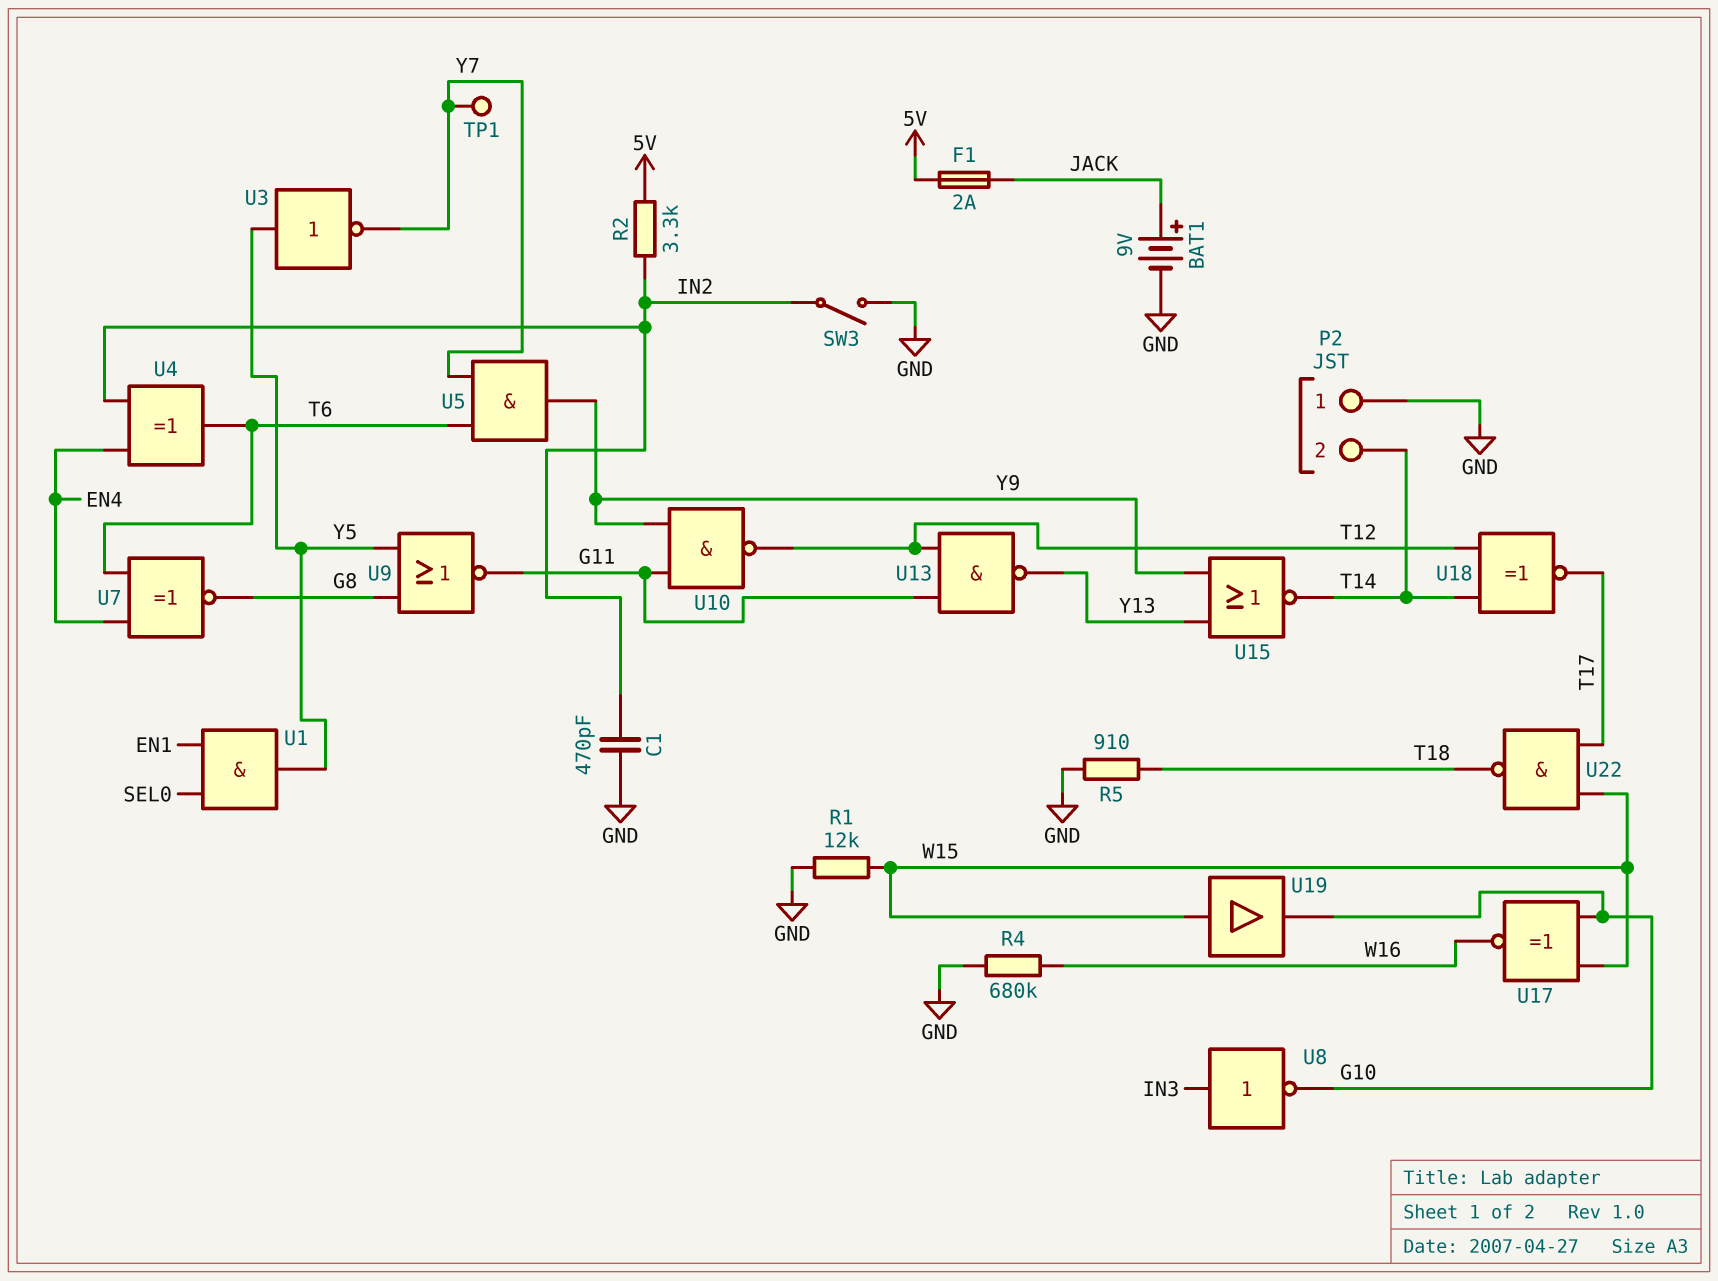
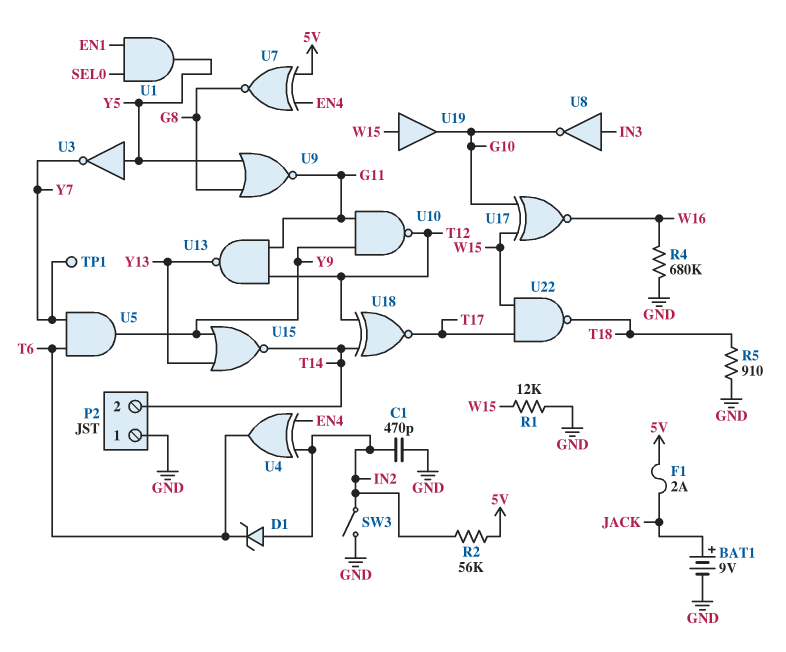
D1: none -> zener (A IN2, K T6)
R2: 3.3k (5V, IN2) -> 56k (5V, IN2)
U7: XNOR (in EN4, in T6, out G8) -> XNOR (in 5V, in EN4, out G8)

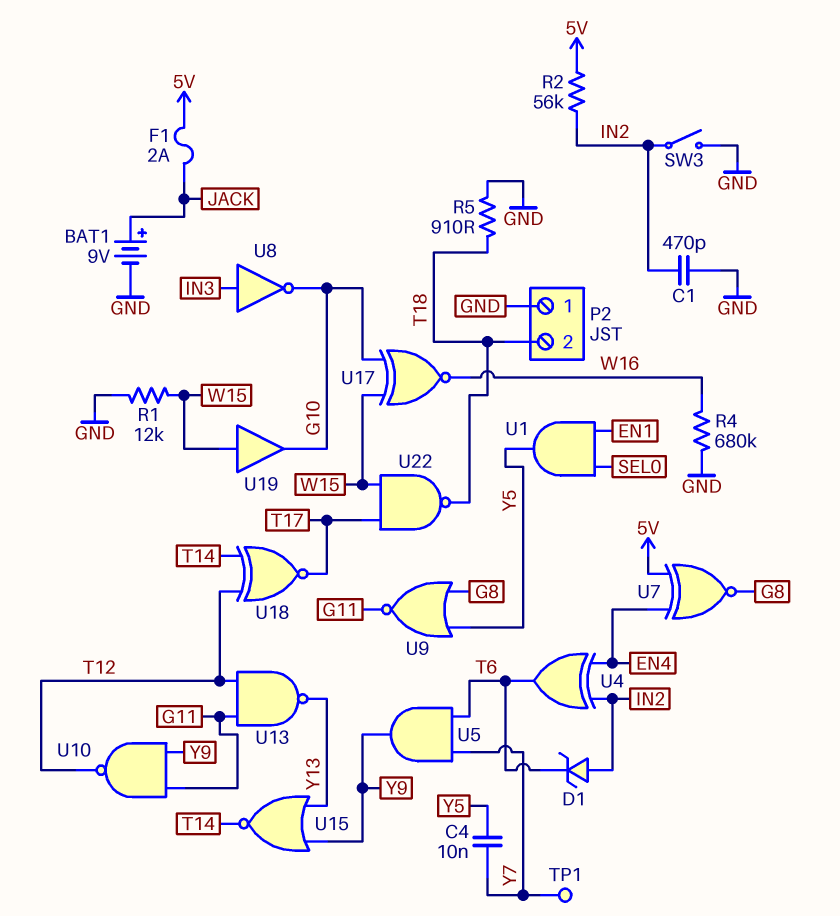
C4: none -> 10nF (Y5, Y7)
P2 pin 2: T14 -> T18
U3: NOT (in Y5, out Y7) -> none

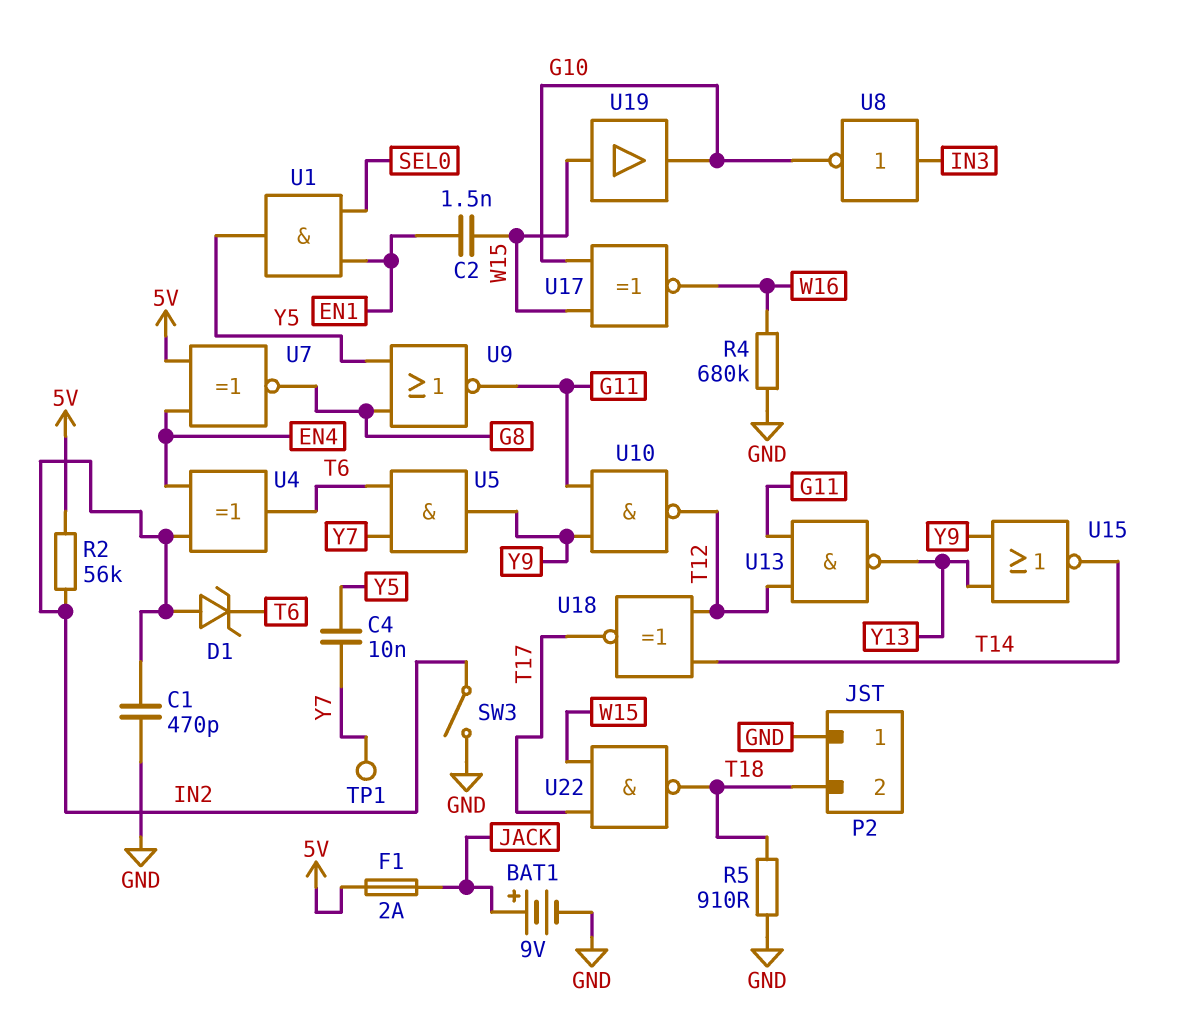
C2: none -> 1.5nF (EN1, W15)
R1: 12k (GND, W15) -> none

